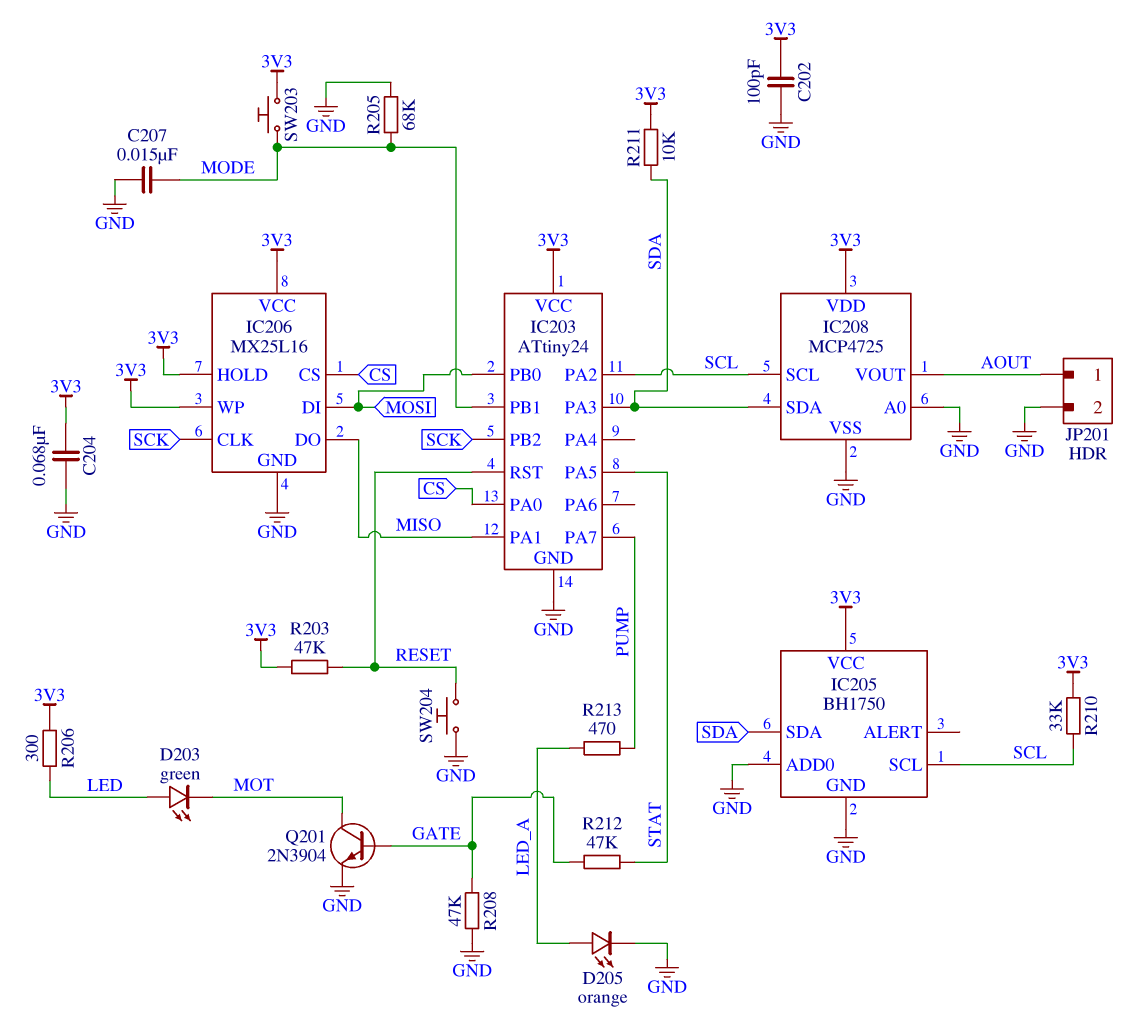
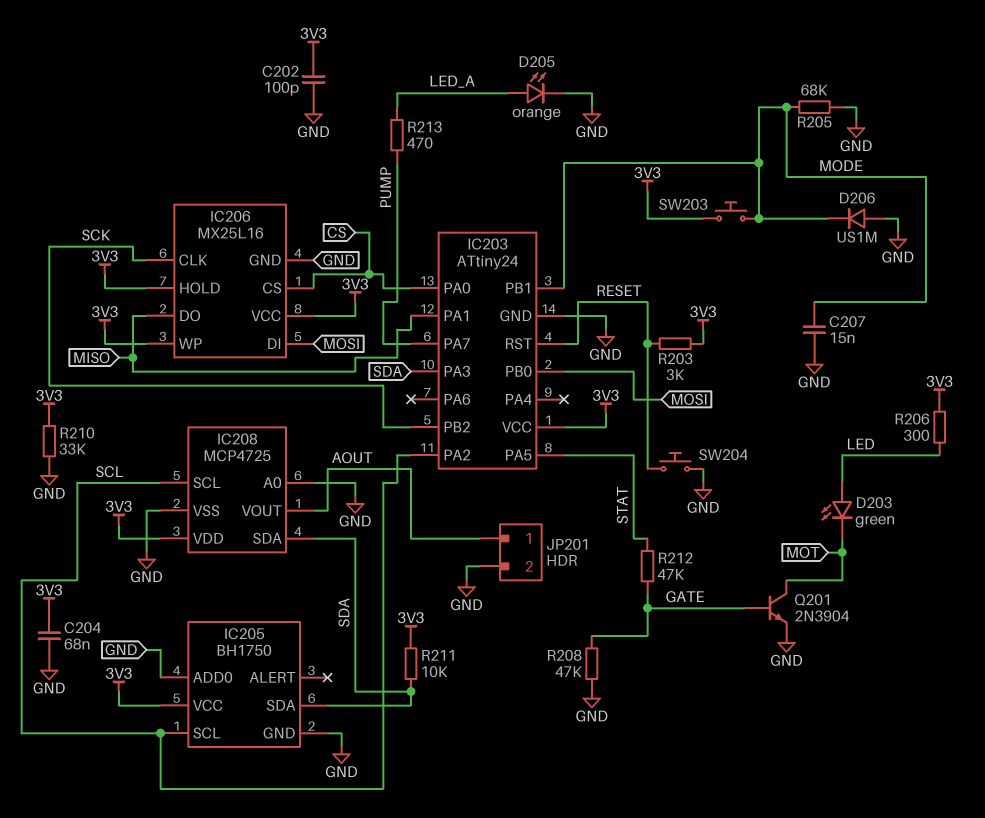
D206: none -> diode US1M (A GND, K MODE)
R203: 47k (3V3, RESET) -> 3k (3V3, RESET)
R210: 33k (3V3, SCL) -> 33k (3V3, GND)

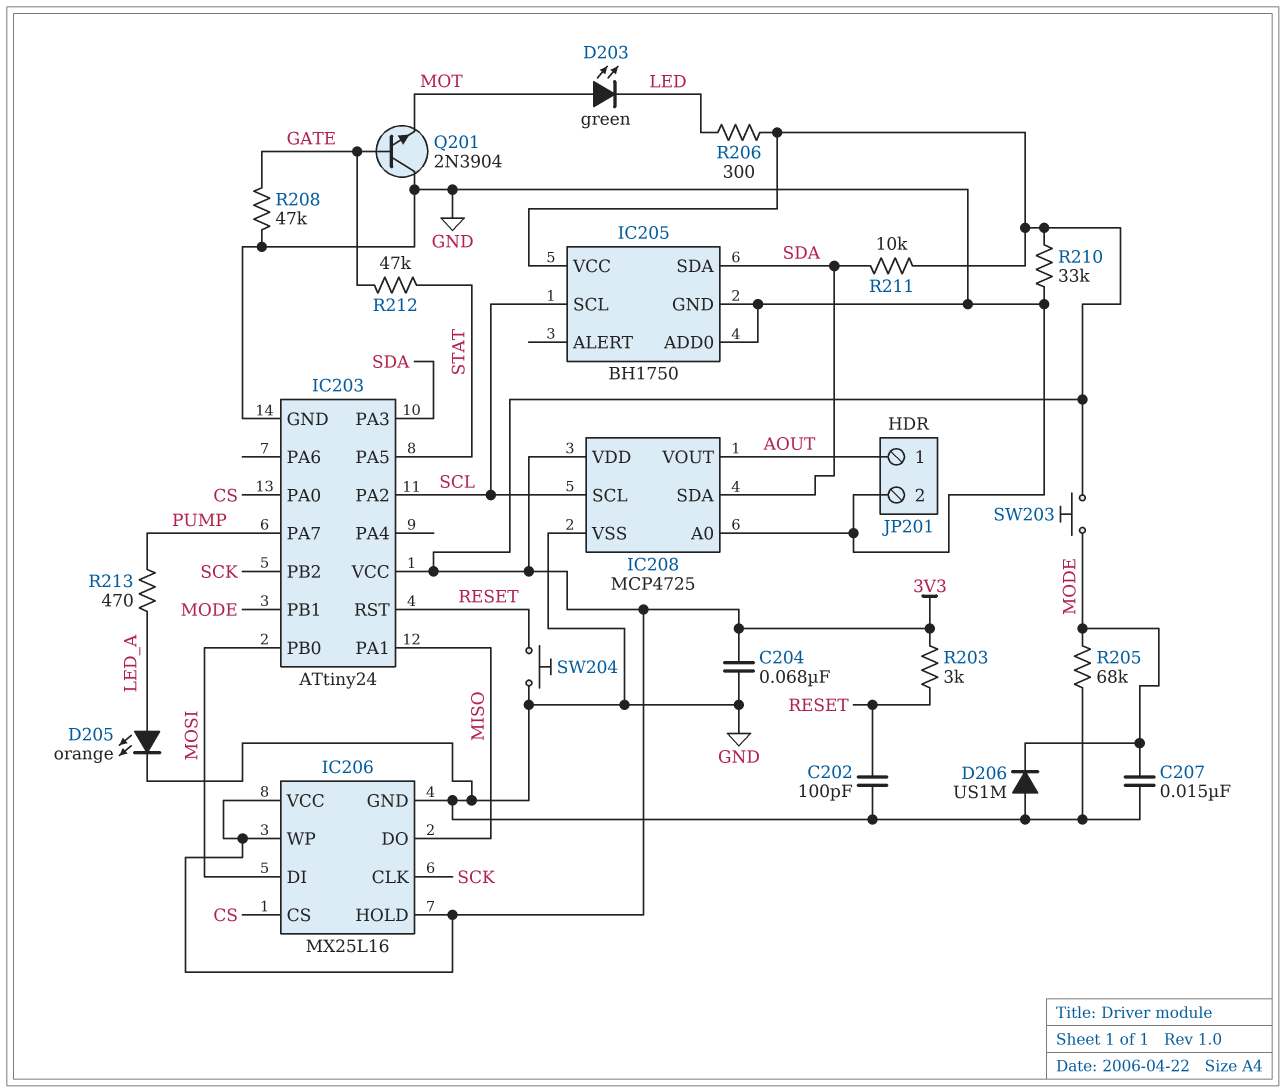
C202: 100pF (3V3, GND) -> 100pF (GND, RESET)
D203: LED green (A LED, K MOT) -> LED green (A MOT, K LED)
Q201: NPN 2N3904 (B GATE, C MOT, E GND) -> NPN 2N3904 (B GATE, C GND, E MOT)

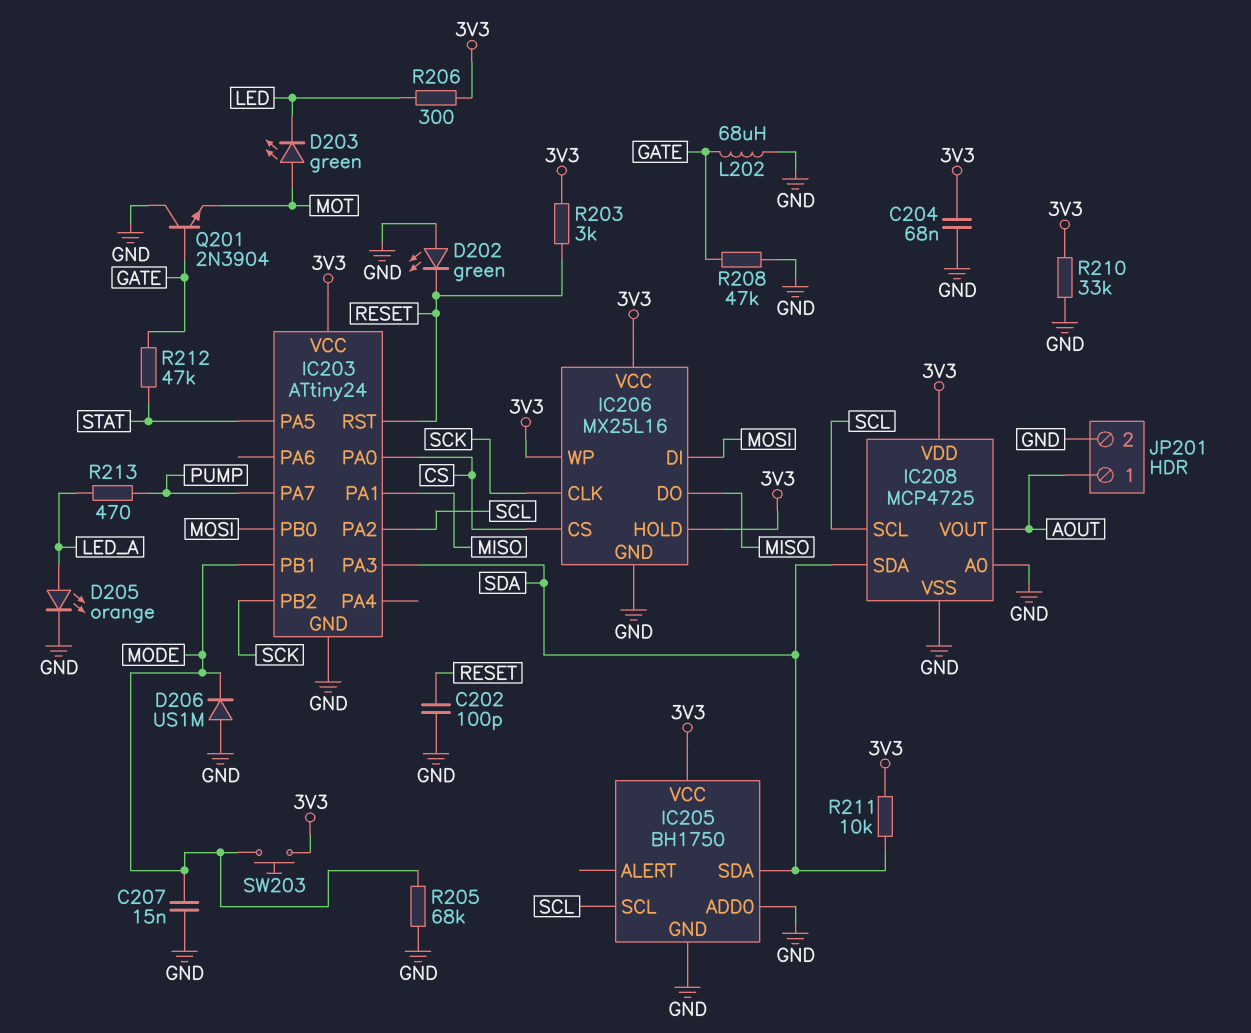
D202: none -> LED green (A GND, K RESET)
L202: none -> 68uH (GATE, GND)
SW204: button (GND, RESET) -> none

